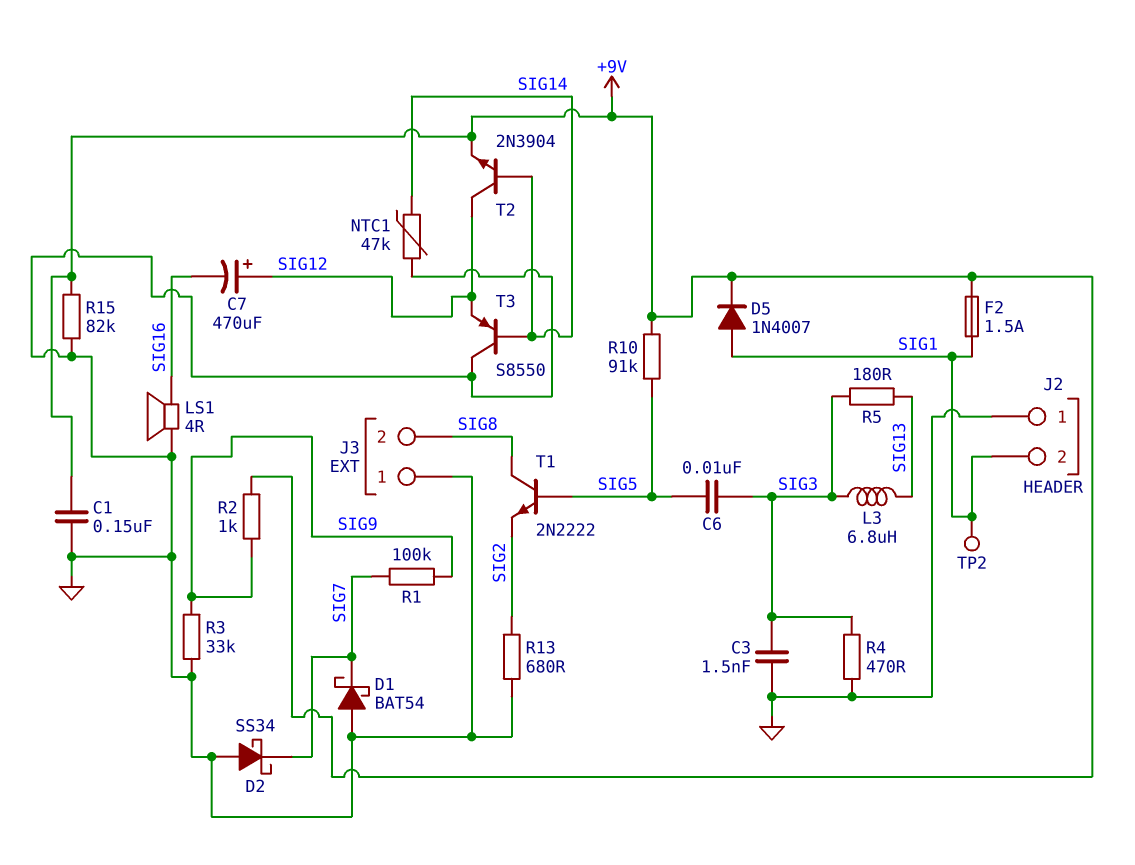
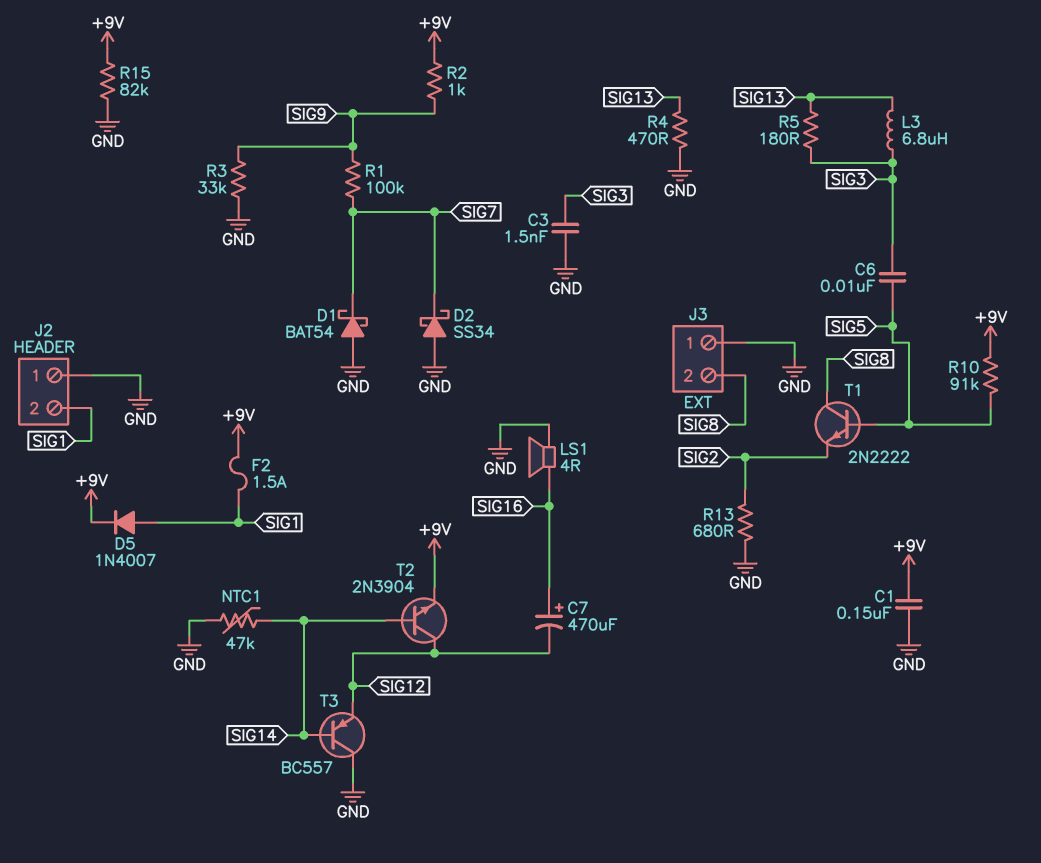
C7: 470uF (plus SIG12, minus SIG16) -> 470uF (plus SIG16, minus SIG12)
R4: 470 (GND, SIG3) -> 470 (GND, SIG13)
T3: PNP S8550 (B SIG14, C GND, E SIG12) -> PNP BC557 (B SIG14, C GND, E SIG12)
TP2: test point (SIG1) -> none

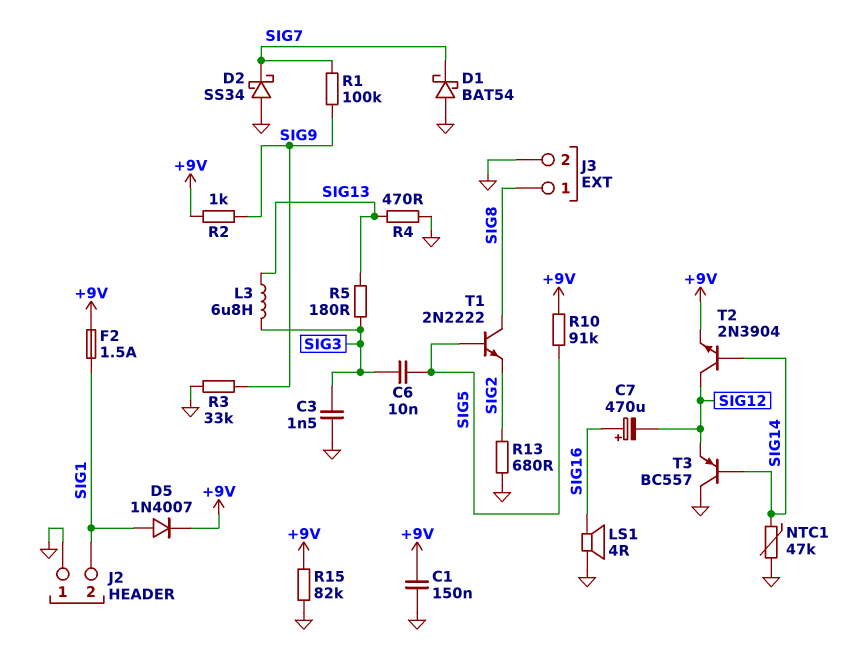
J3 pin 1: GND -> SIG8
J3 pin 2: SIG8 -> GND

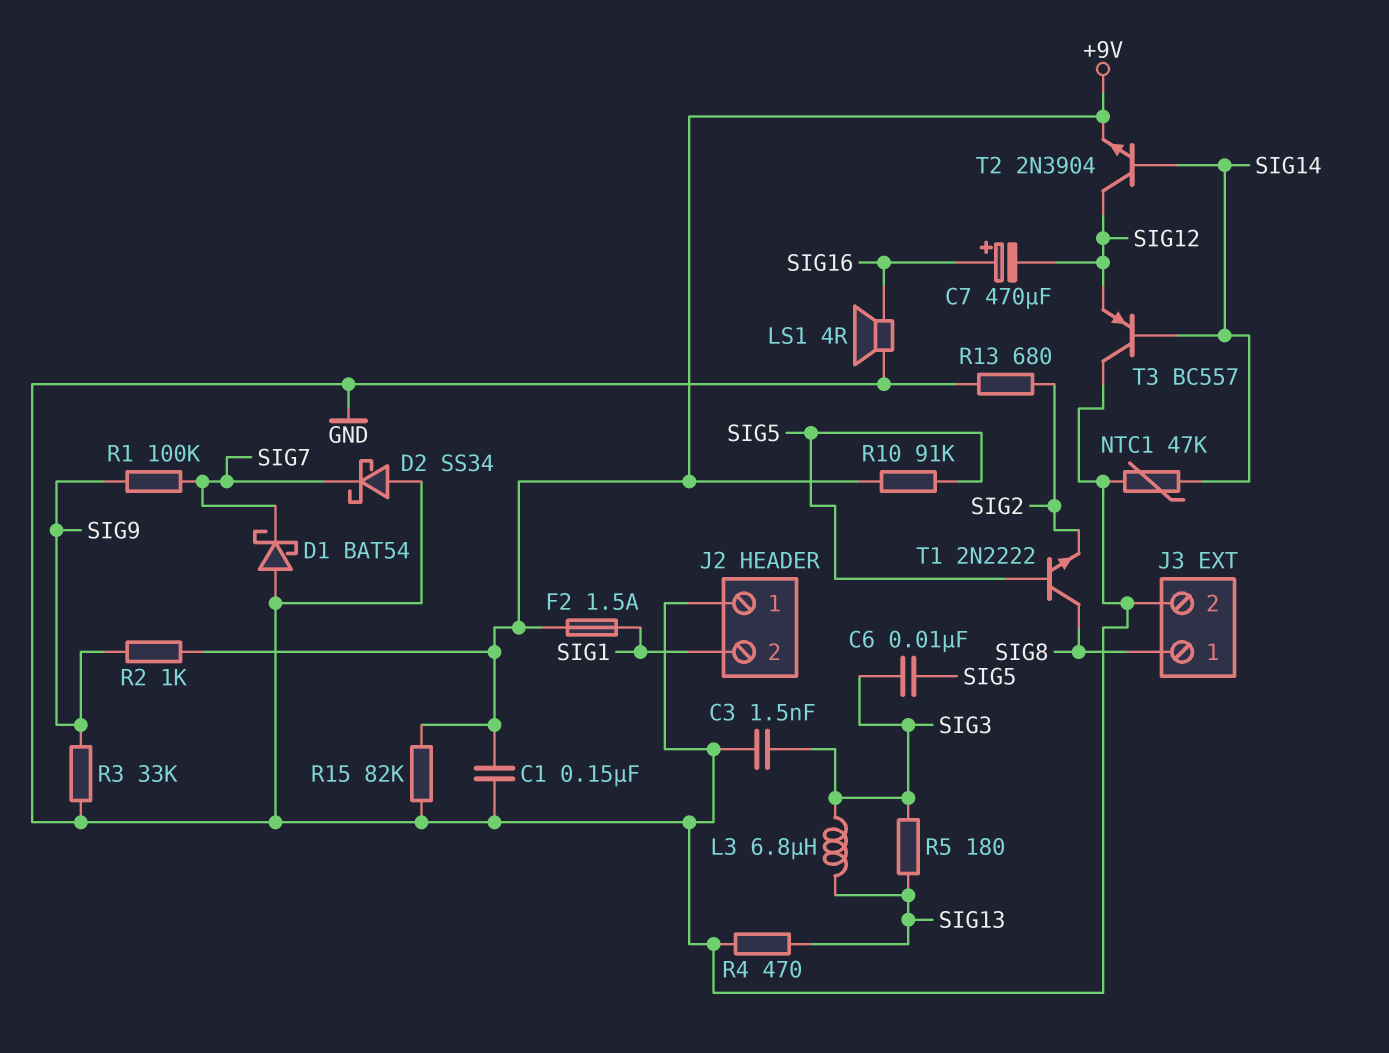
D5: diode 1N4007 (A SIG1, K +9V) -> none

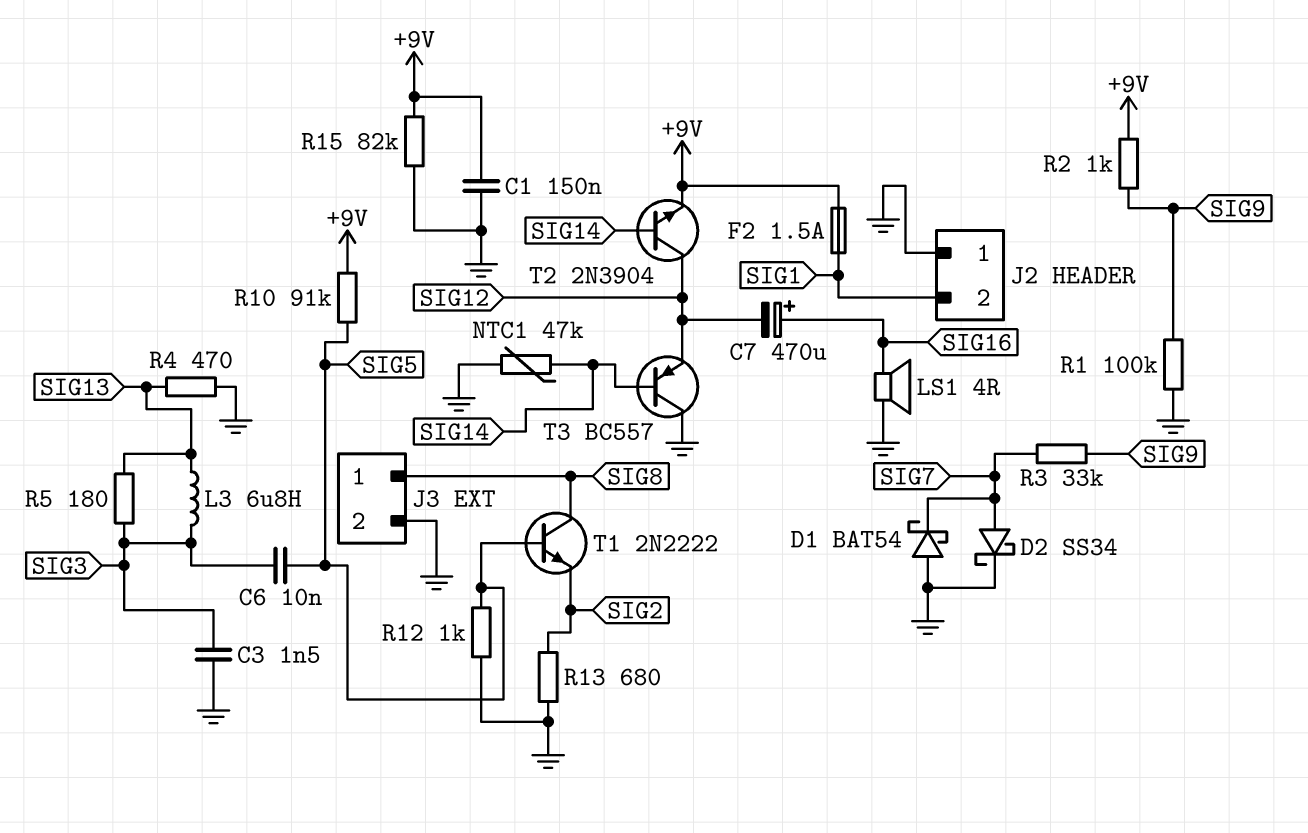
D2: schottky SS34 (A GND, K SIG7) -> schottky SS34 (A SIG7, K GND)
R1: 100k (SIG7, SIG9) -> 100k (GND, SIG9)
R3: 33k (GND, SIG9) -> 33k (SIG7, SIG9)
R12: none -> 1k (GND, SIG5)

